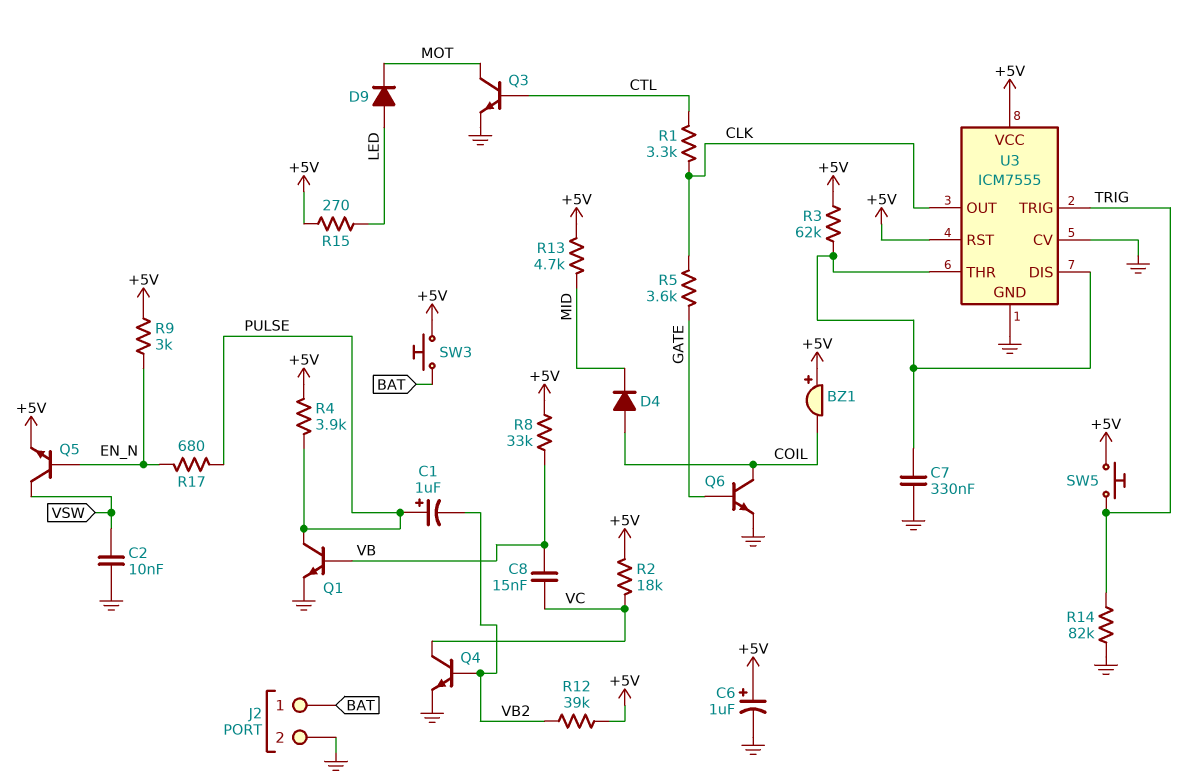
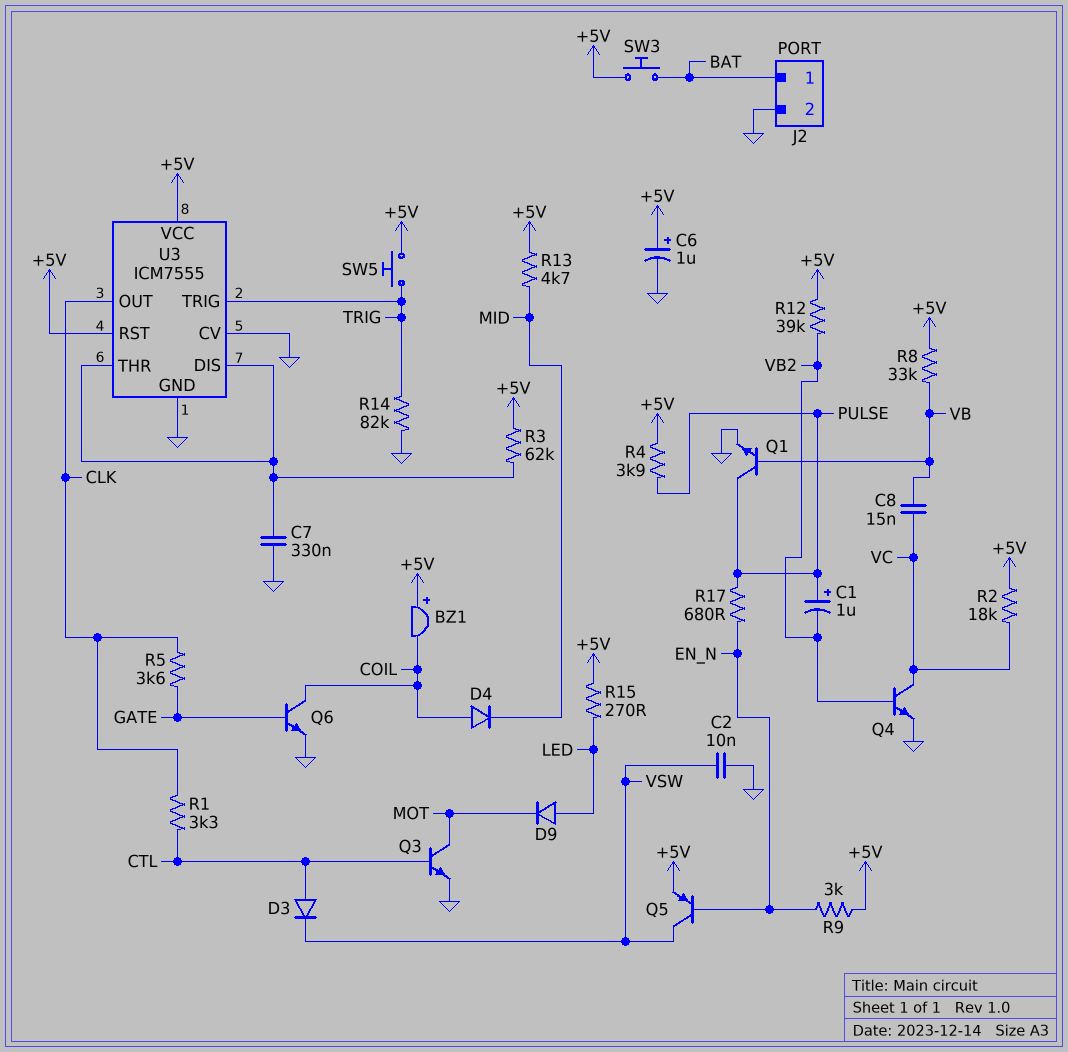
D3: none -> diode (A CTL, K VSW)
Q5: NPN (B EN_N, C VSW, E +5V) -> PNP (B EN_N, C VSW, E +5V)

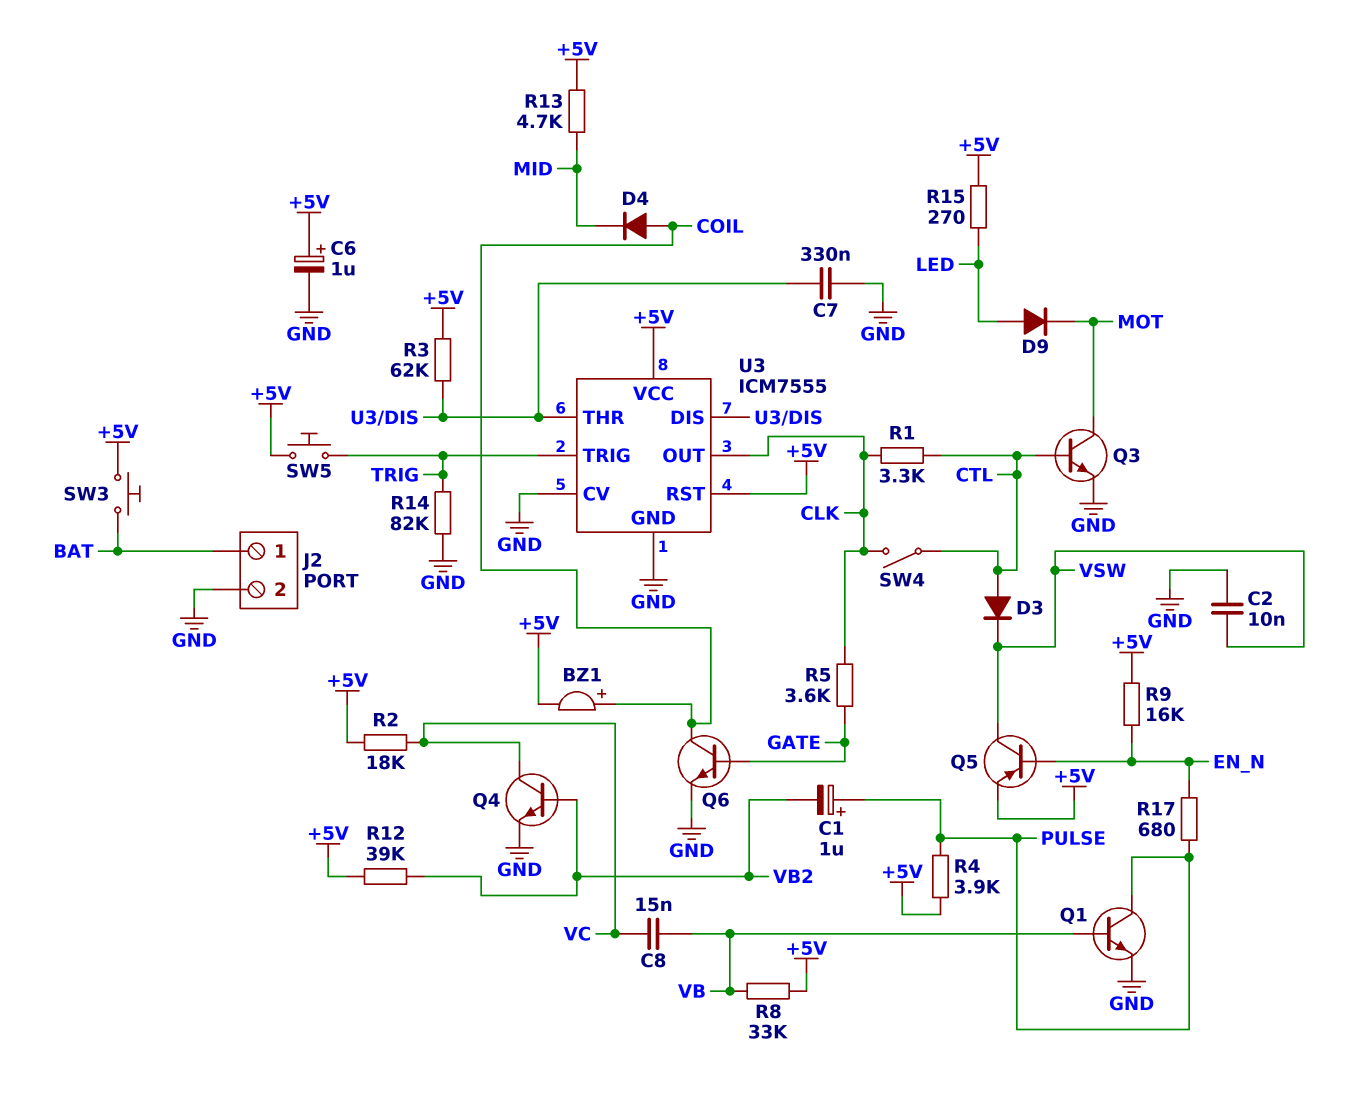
BZ1: buzzer (plus +5V, minus COIL) -> buzzer (plus COIL, minus +5V)
R9: 3k (+5V, EN_N) -> 16k (+5V, EN_N)
SW4: none -> switch (CLK, CTL)

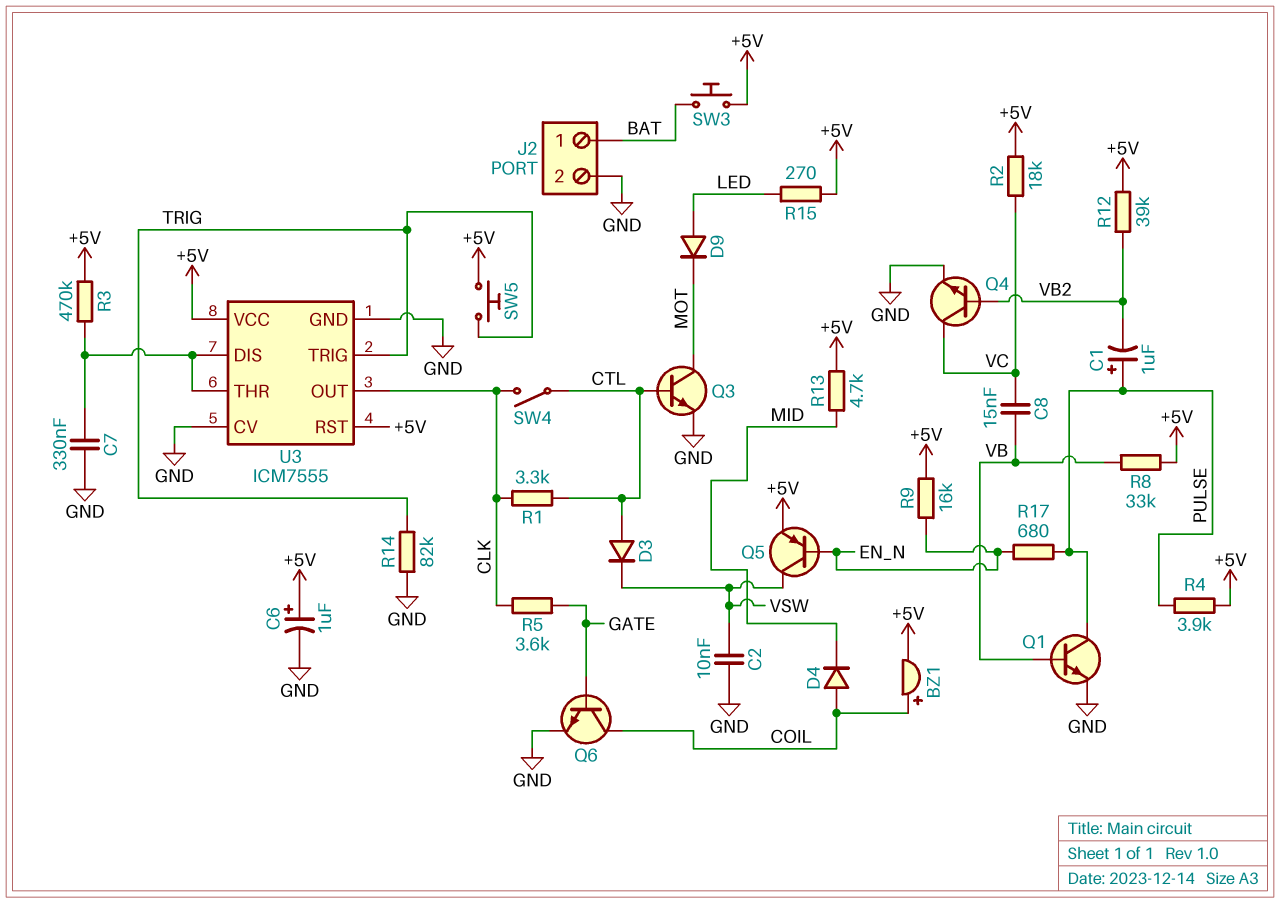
R3: 62k (+5V, U3/DIS) -> 470k (+5V, U3/DIS)

